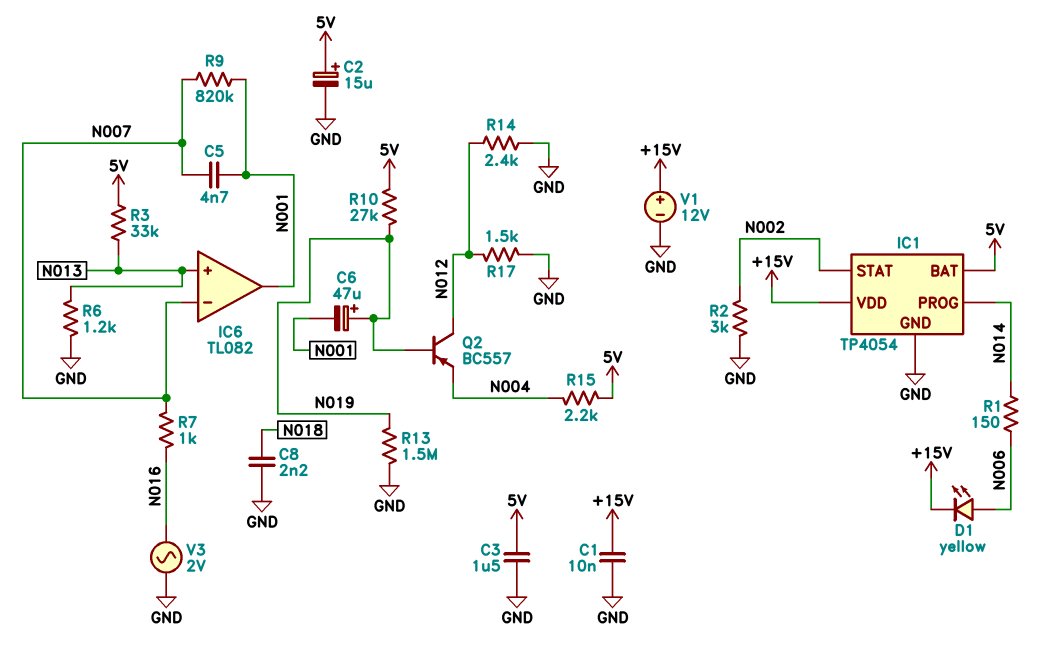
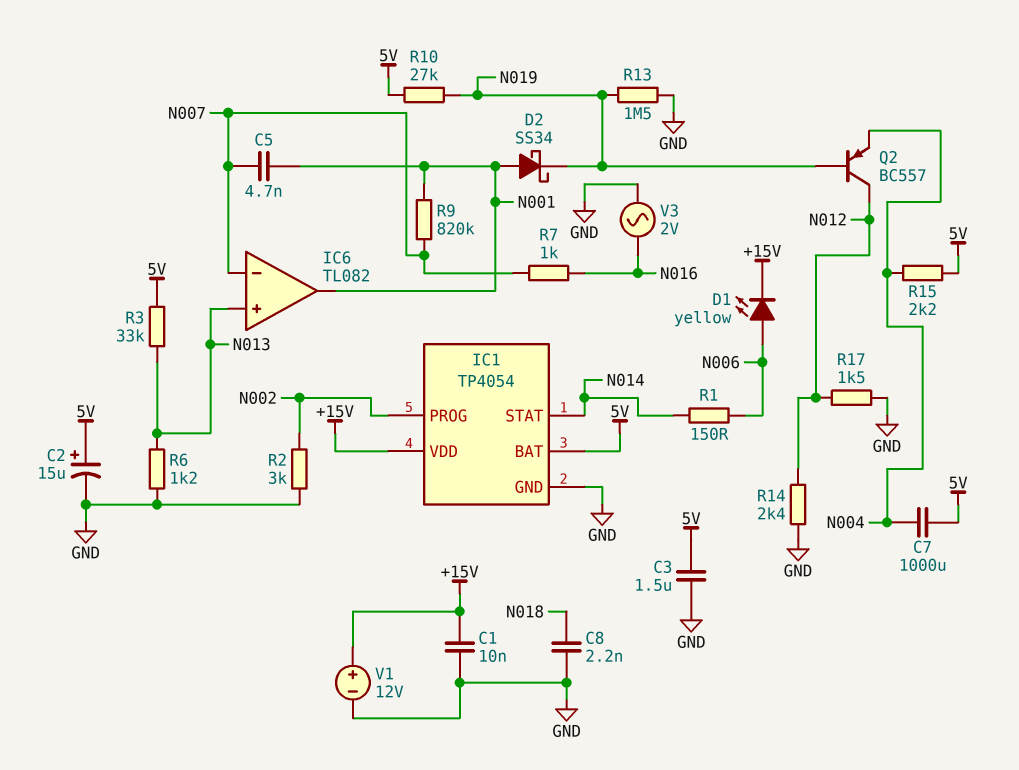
C6: 47uF (plus N019, minus N001) -> none
C7: none -> 1000uF (5V, N004)
D2: none -> schottky SS34 (A N001, K N019)
IC1 pin PROG: N014 -> N002
IC1 pin STAT: N002 -> N014

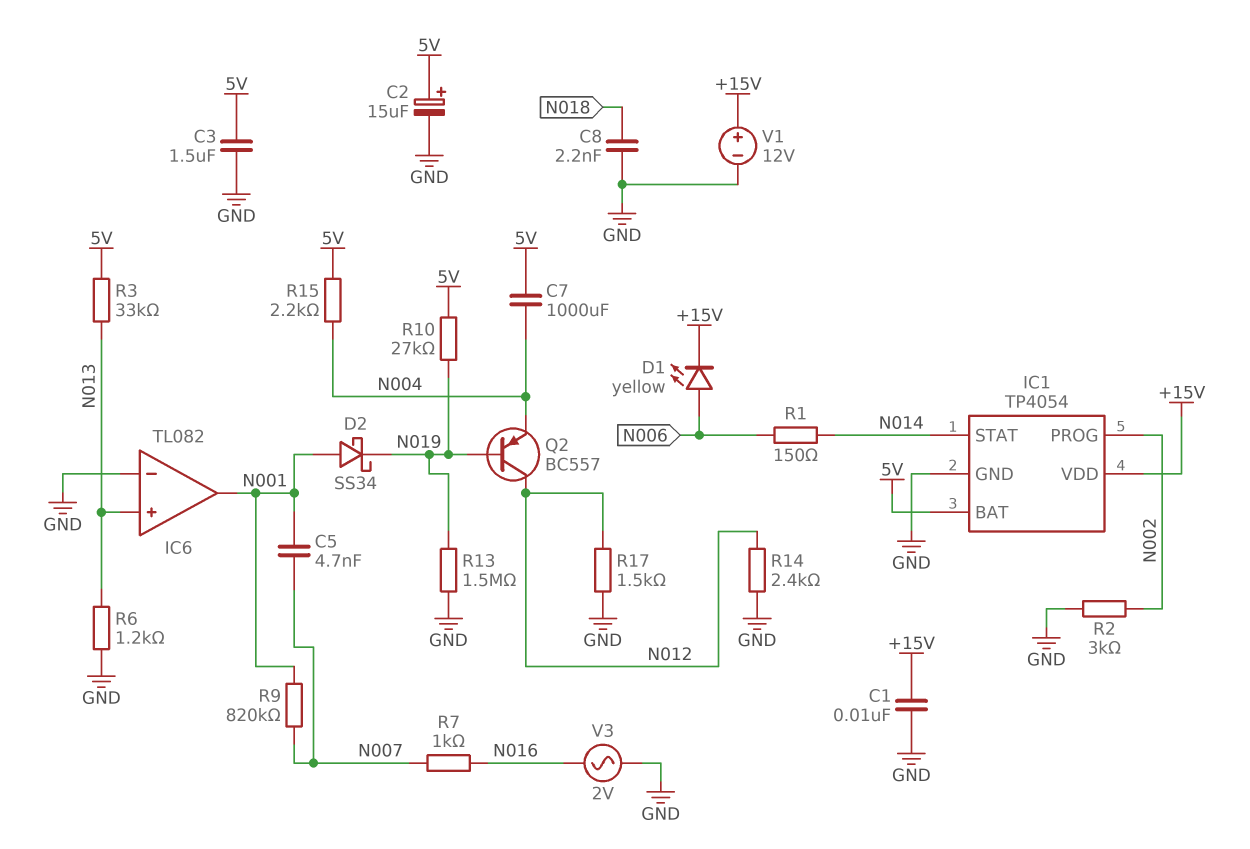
IC6 pin in-: N007 -> GND

